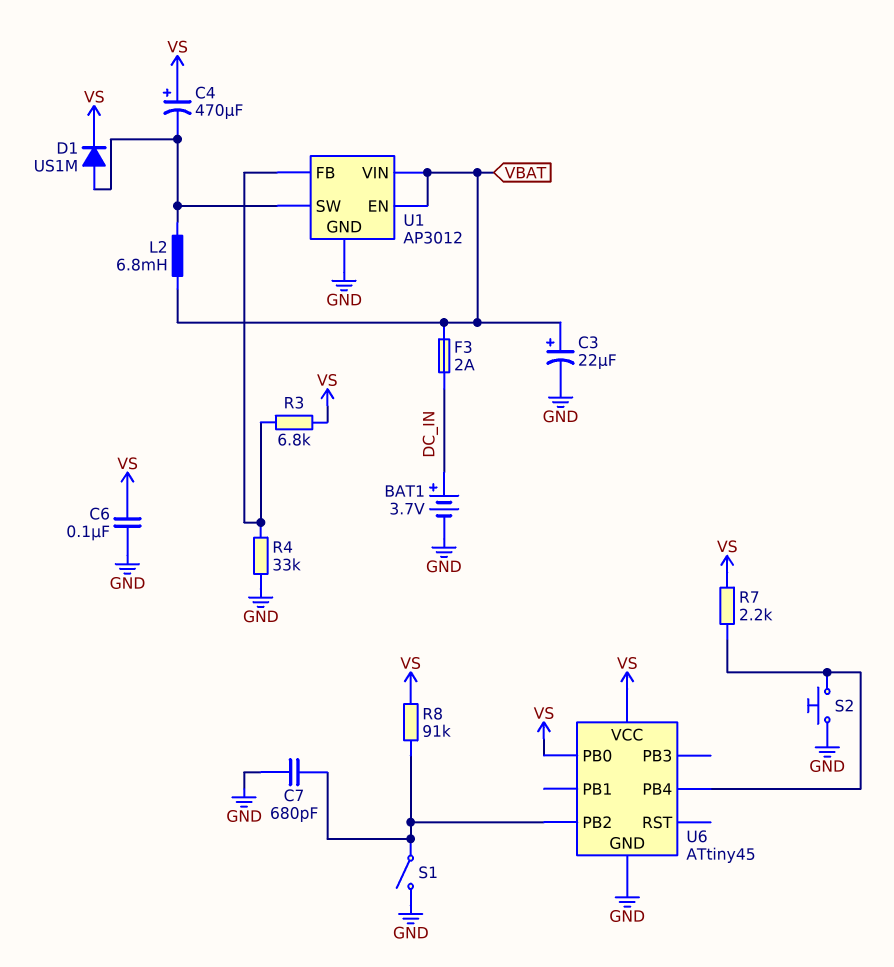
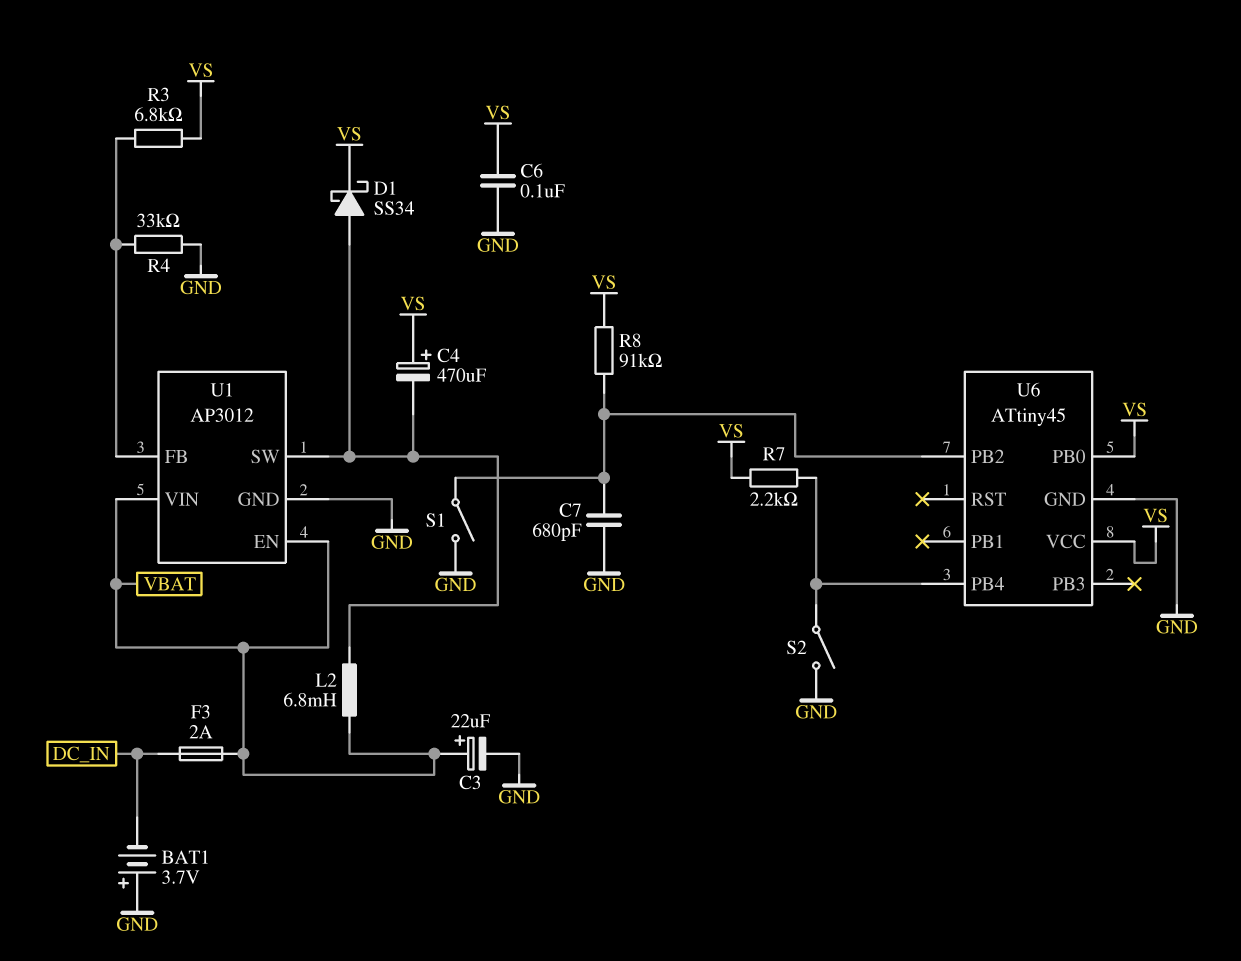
BAT1: 3.7V (plus DC_IN, minus GND) -> 3.7V (plus GND, minus DC_IN)
D1: diode US1M (A U1/SW, K VS) -> schottky SS34 (A U1/SW, K VS)
S2: button (GND, U6/PB4) -> switch (GND, U6/PB4)

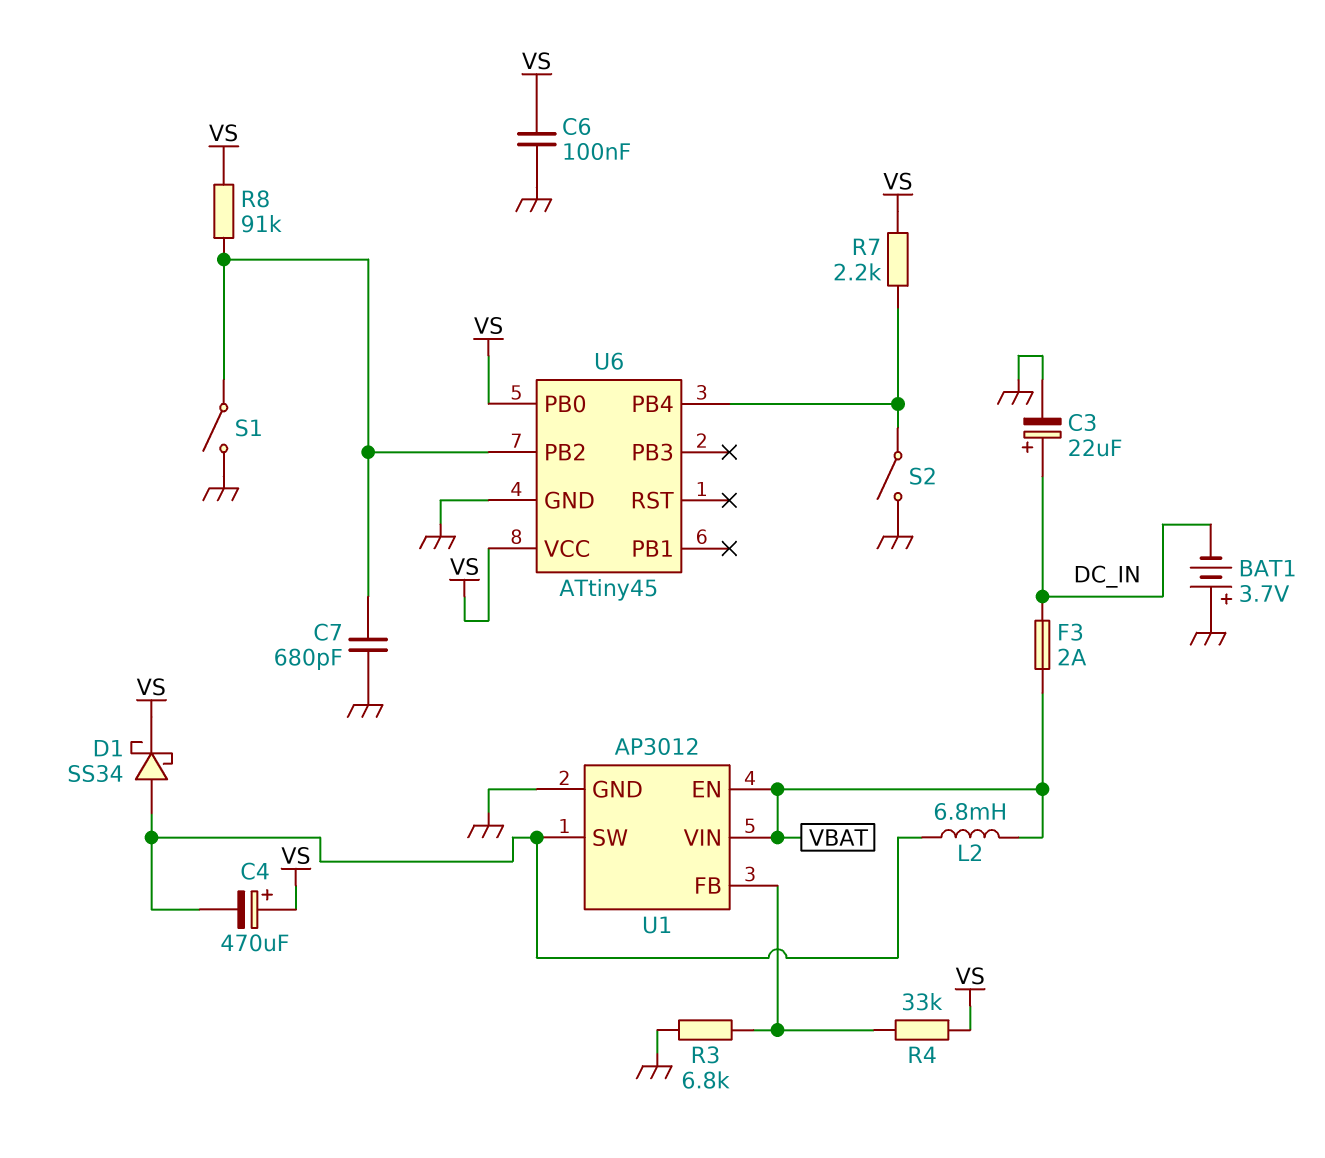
C3: 22uF (plus VBAT, minus GND) -> 22uF (plus DC_IN, minus GND)
R3: 6.8k (U1/FB, VS) -> 6.8k (GND, U1/FB)
R4: 33k (GND, U1/FB) -> 33k (U1/FB, VS)

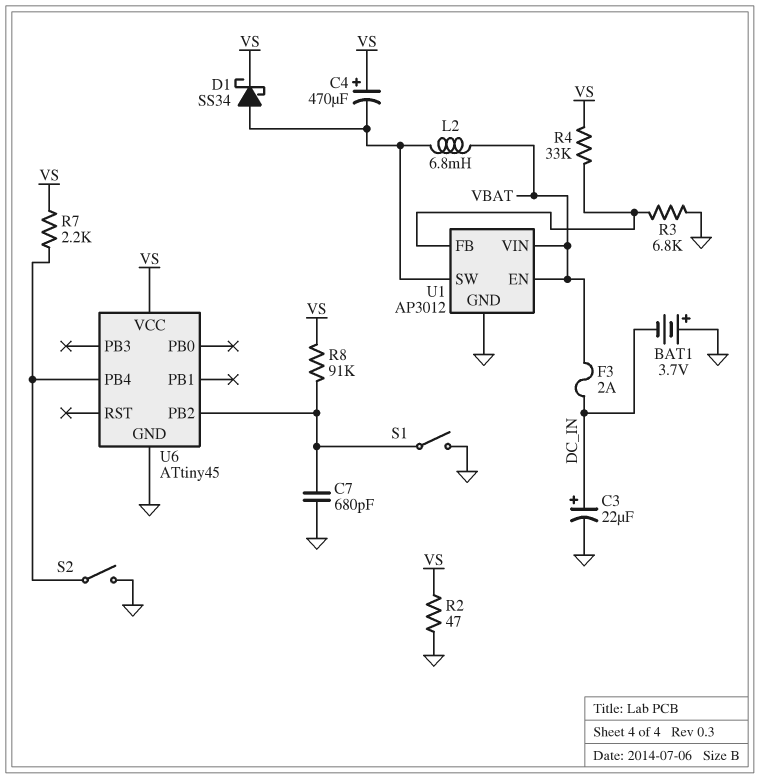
C6: 100nF (GND, VS) -> none
R2: none -> 47 (GND, VS)
U6 pin PB0: VS -> none

